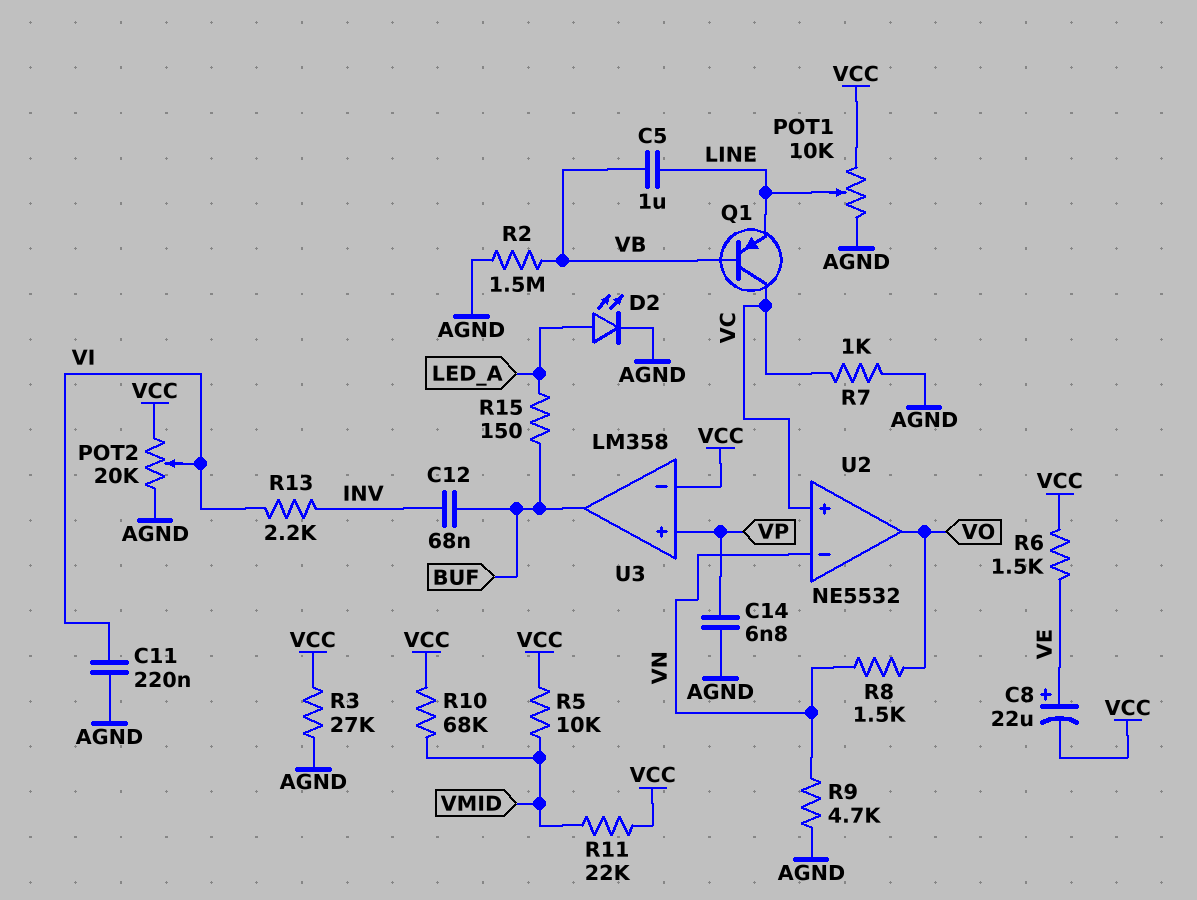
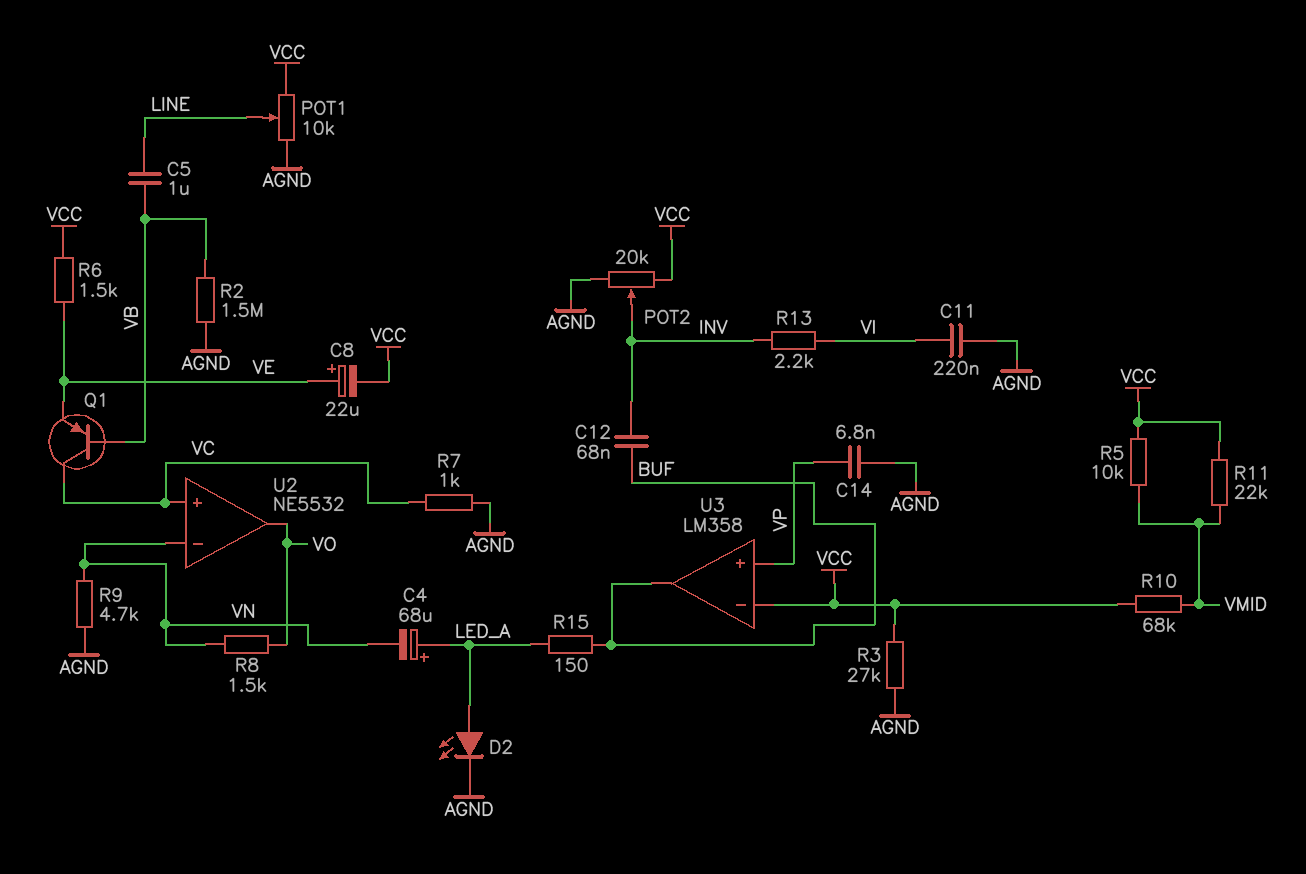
C4: none -> 68uF (plus LED_A, minus VN)
POT2: 20k (AGND, VCC, wiper VI) -> 20k (AGND, VCC, wiper INV)
Q1: PNP (B VB, C VC, E LINE) -> PNP (B VB, C VC, E VE)

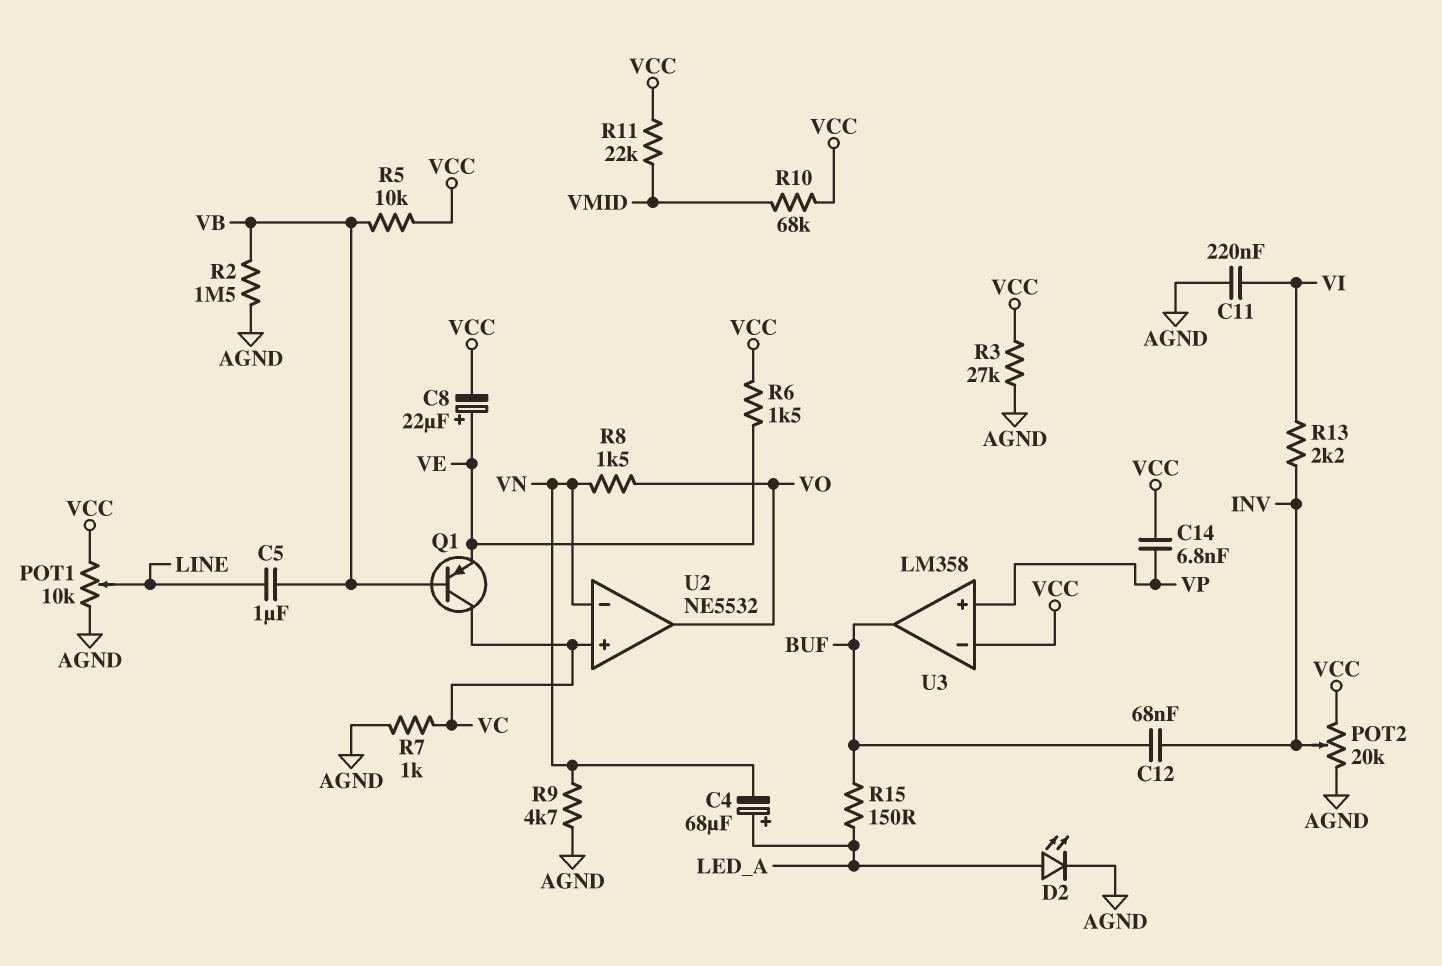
C14: 6.8nF (AGND, VP) -> 6.8nF (VCC, VP)
R5: 10k (VCC, VMID) -> 10k (VB, VCC)

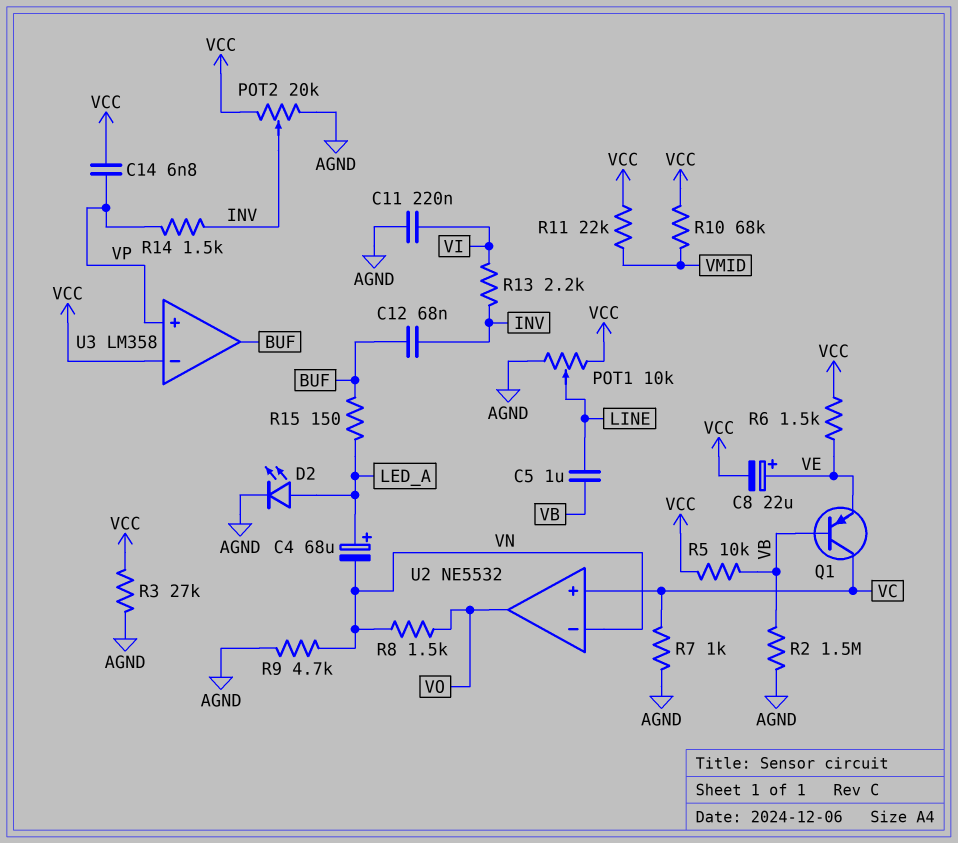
R14: none -> 1.5k (INV, VP)

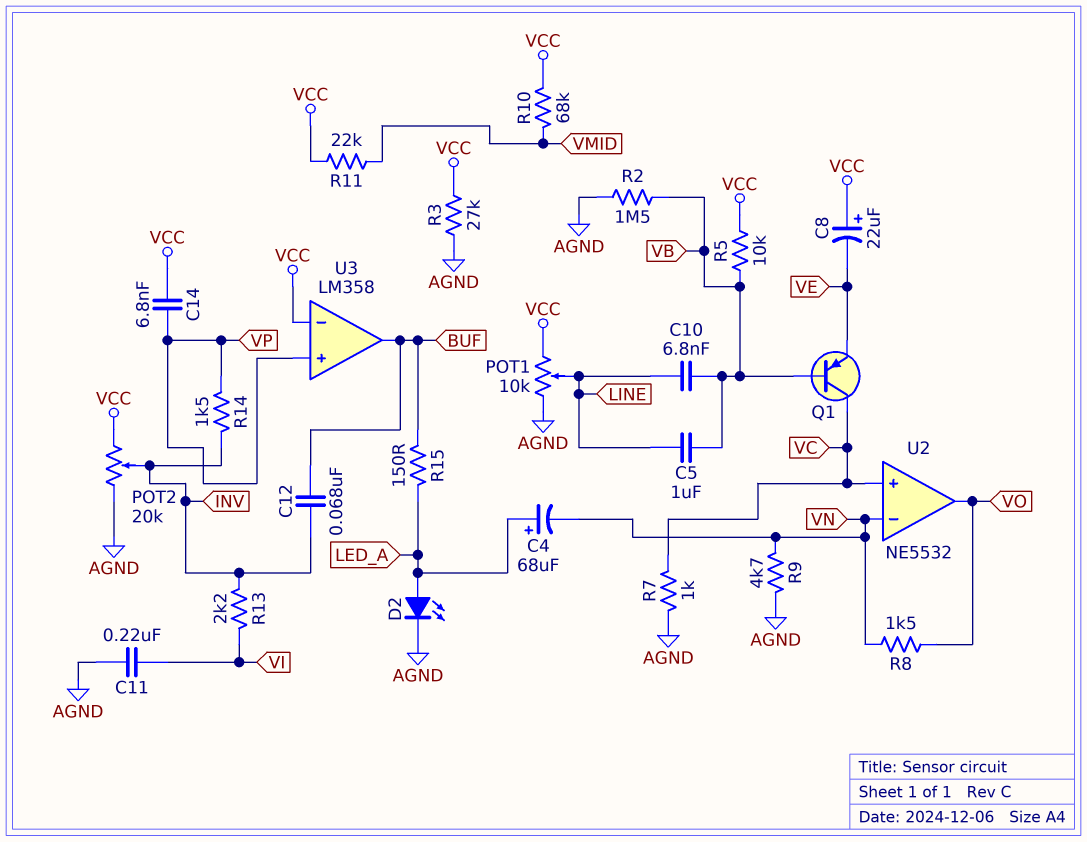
C8: 22uF (plus VE, minus VCC) -> 22uF (plus VCC, minus VE)
C10: none -> 6.8nF (LINE, VB)
R6: 1.5k (VCC, VE) -> none

